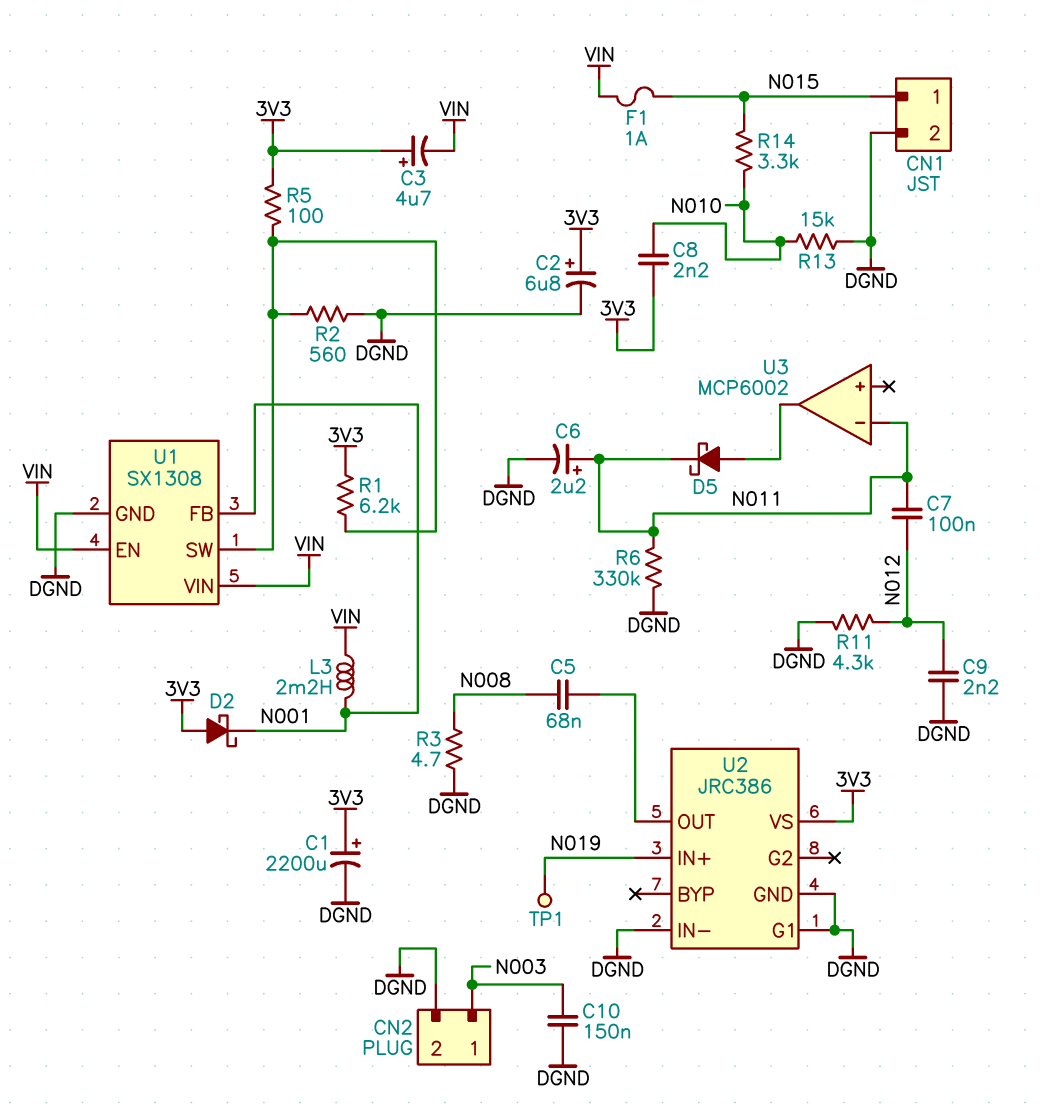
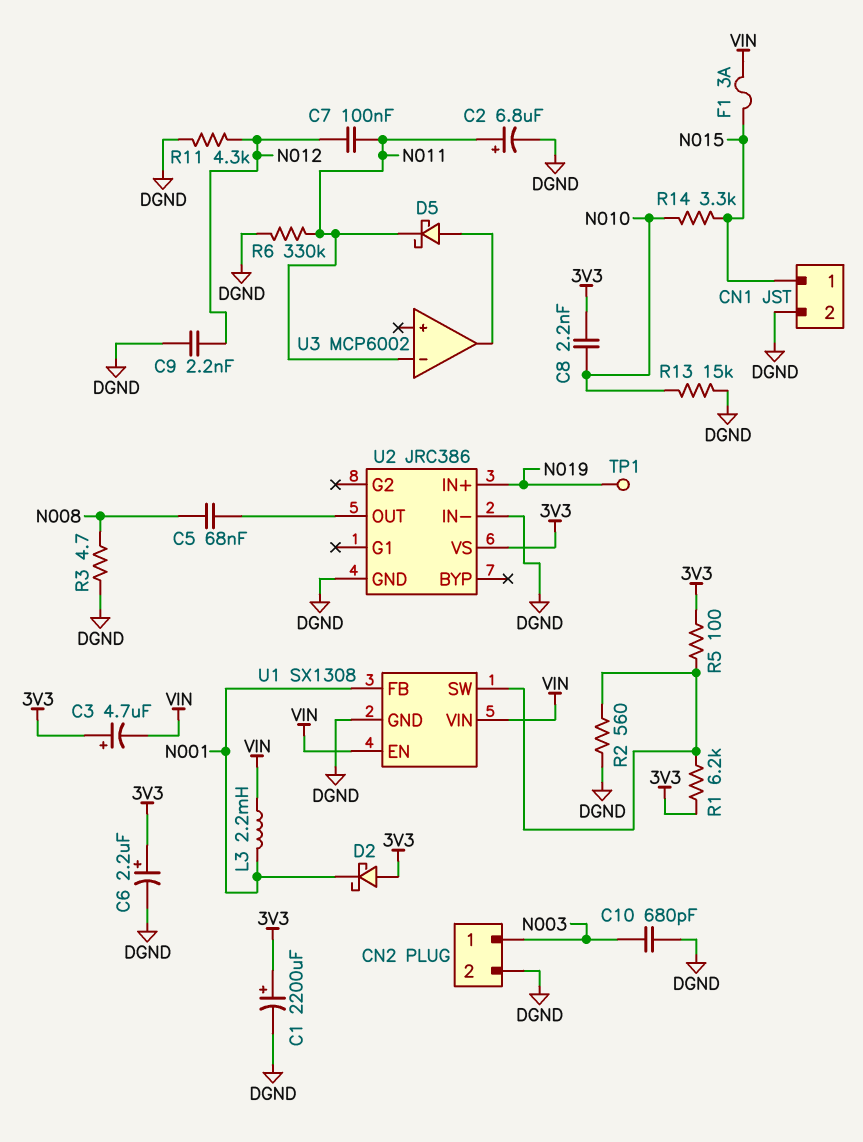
C2: 6.8uF (plus 3V3, minus DGND) -> 6.8uF (plus N011, minus DGND)
C6: 2.2uF (plus N011, minus DGND) -> 2.2uF (plus 3V3, minus DGND)
C10: 150nF (DGND, N003) -> 680pF (DGND, N003)
F1: 1A (N015, VIN) -> 3A (N015, VIN)
U2 pin G1: DGND -> none

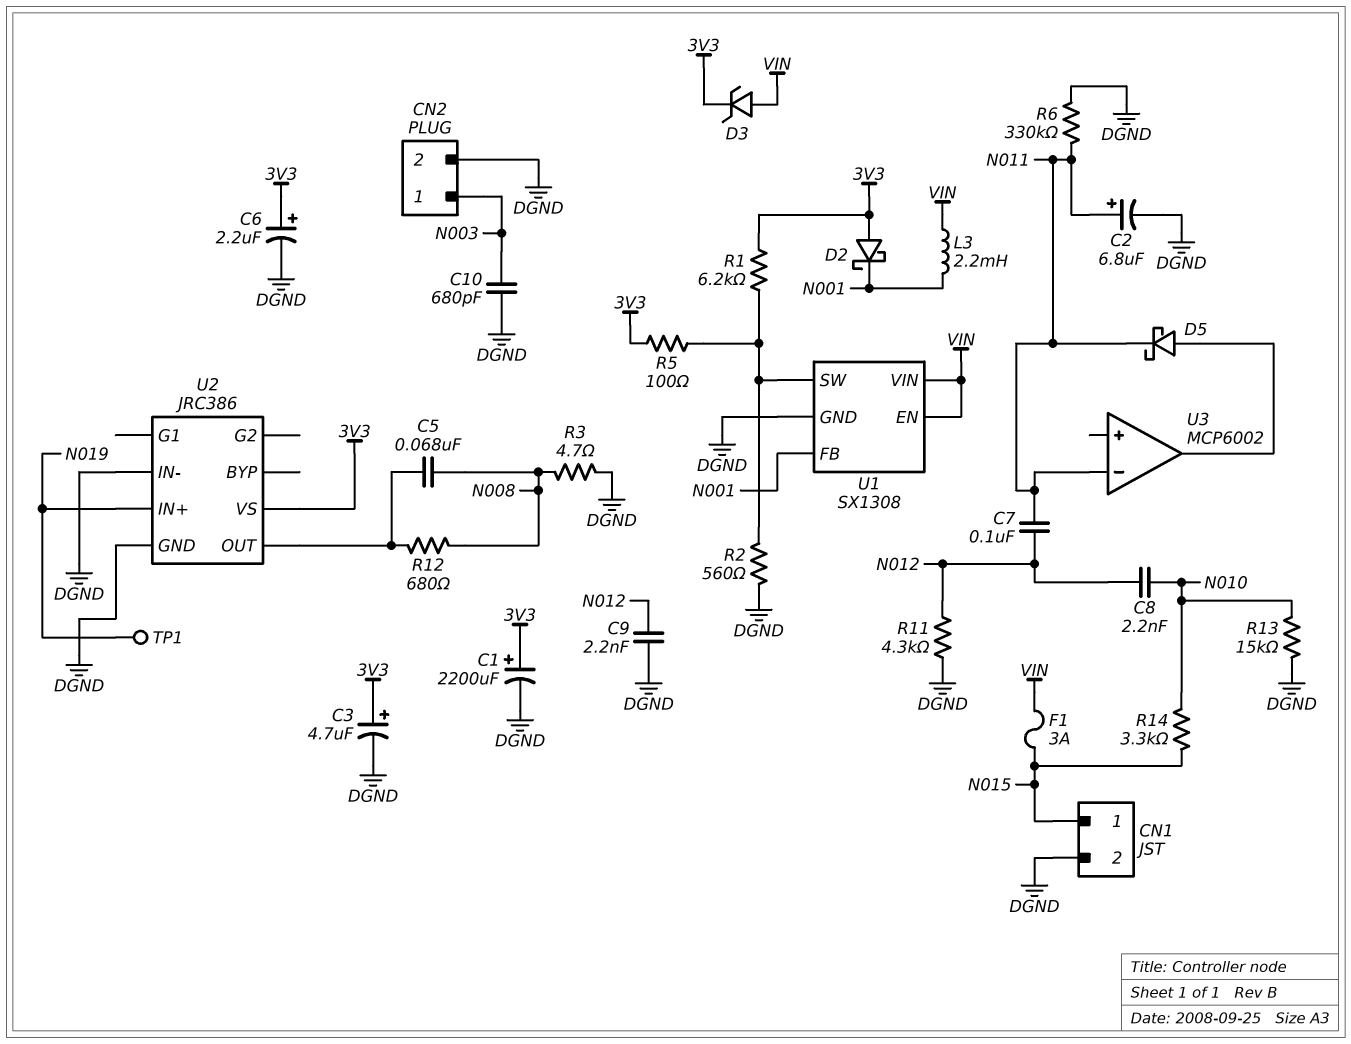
C3: 4.7uF (plus 3V3, minus VIN) -> 4.7uF (plus 3V3, minus DGND)
C8: 2.2nF (3V3, N010) -> 2.2nF (N010, N012)
D3: none -> zener (A VIN, K 3V3)
R12: none -> 680 (N008, U2/OUT)

